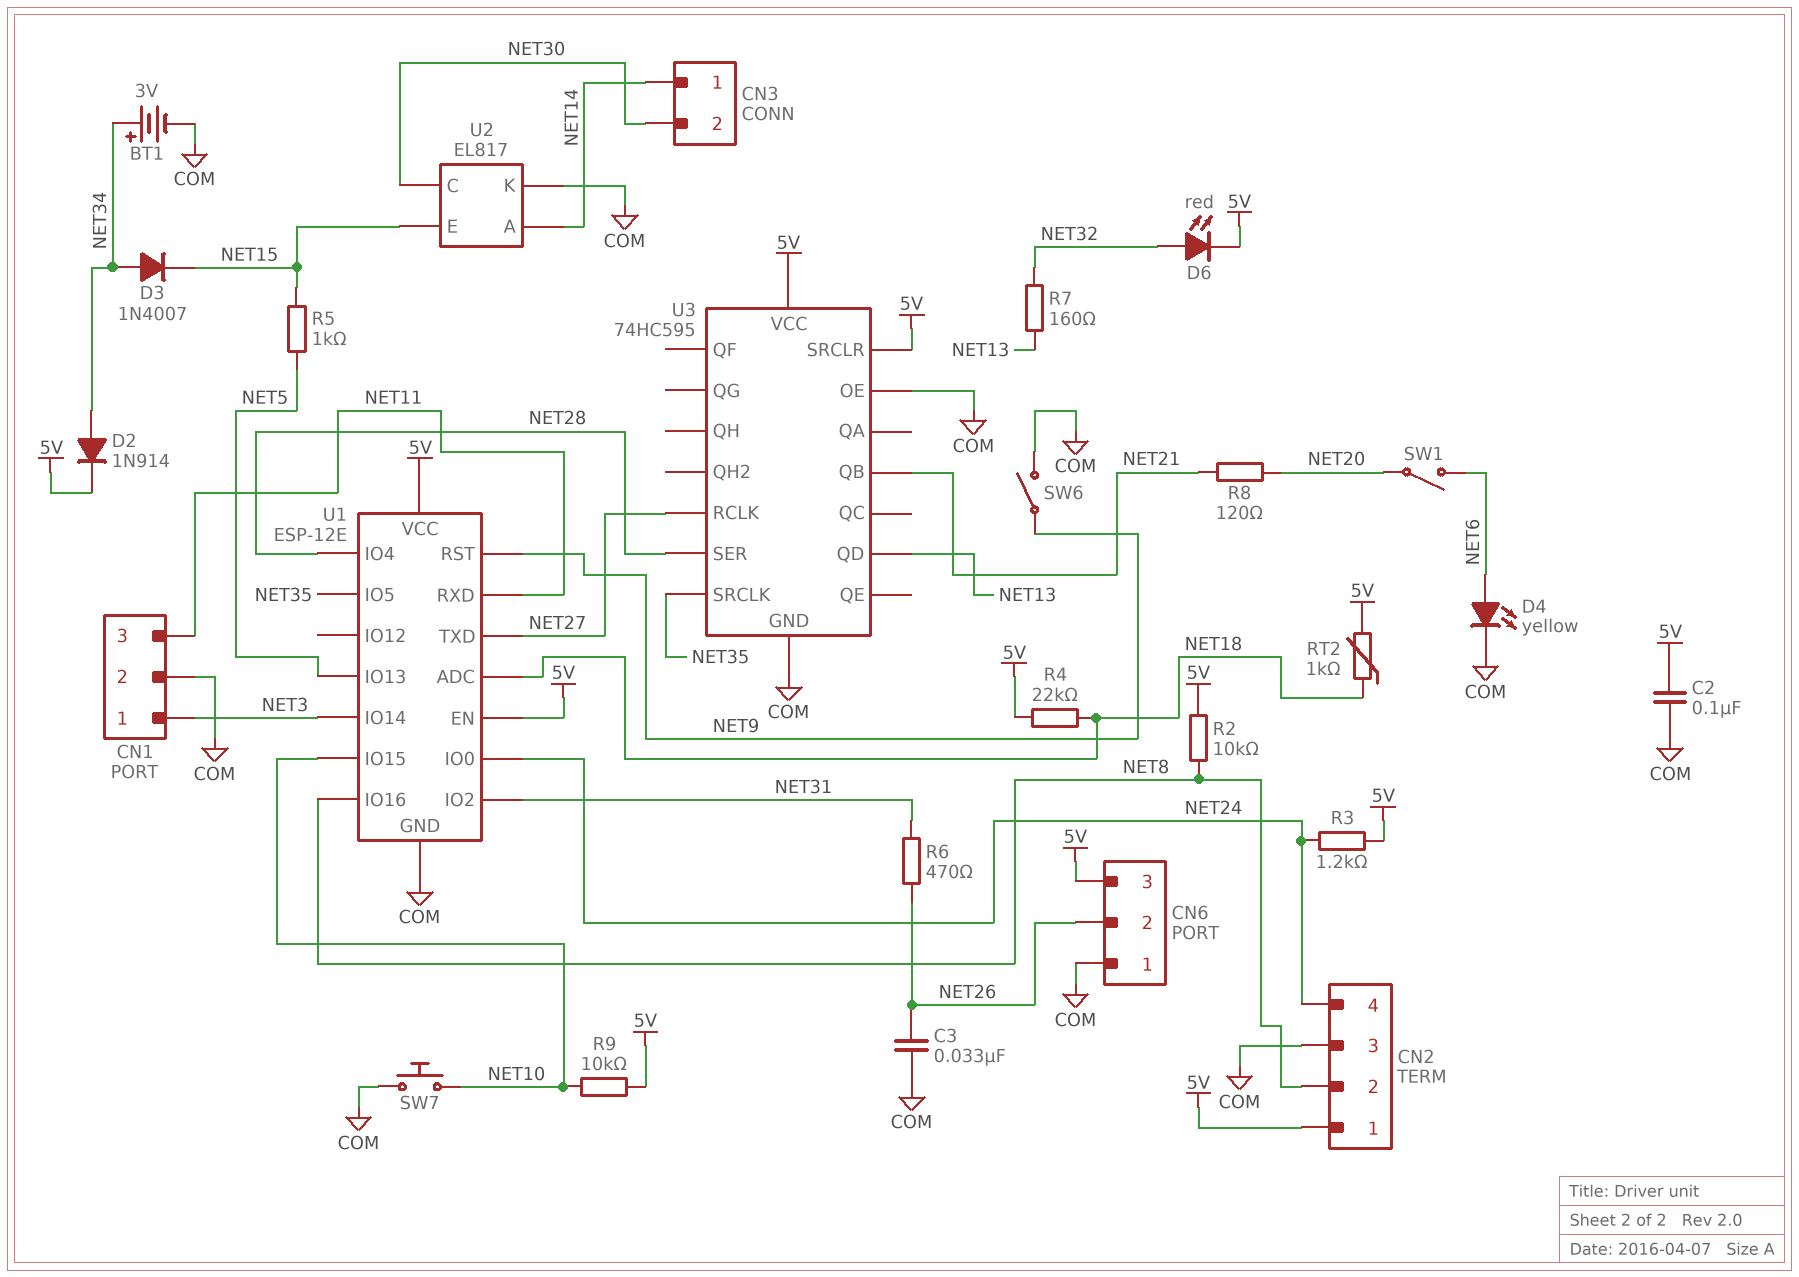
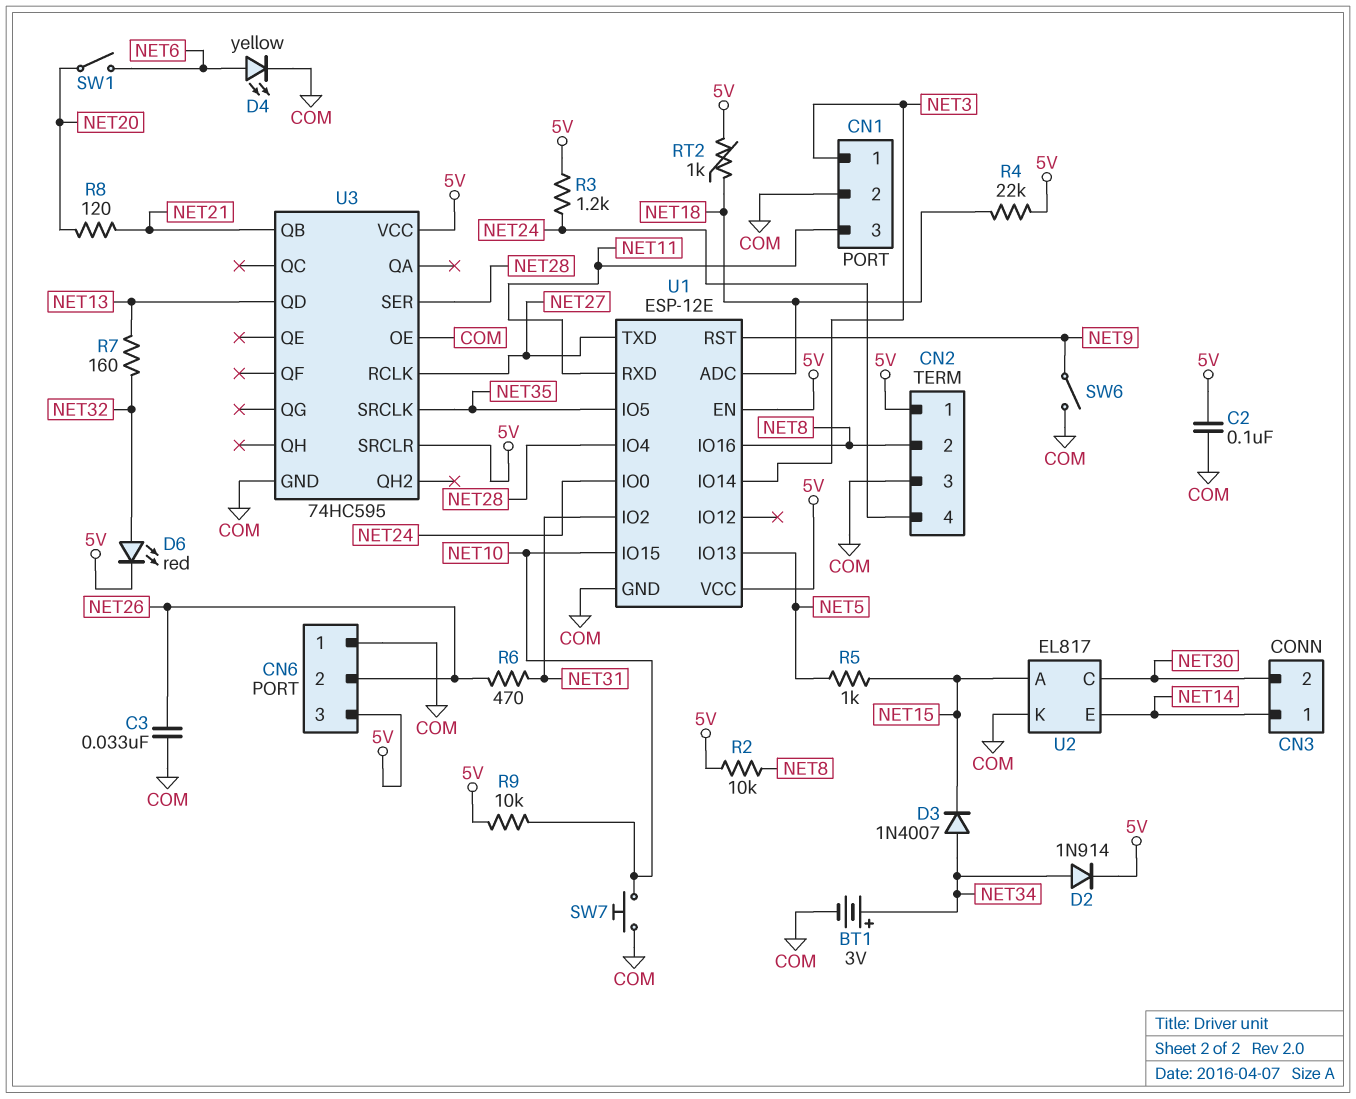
U2 pin A: NET14 -> NET15
U2 pin E: NET15 -> NET14

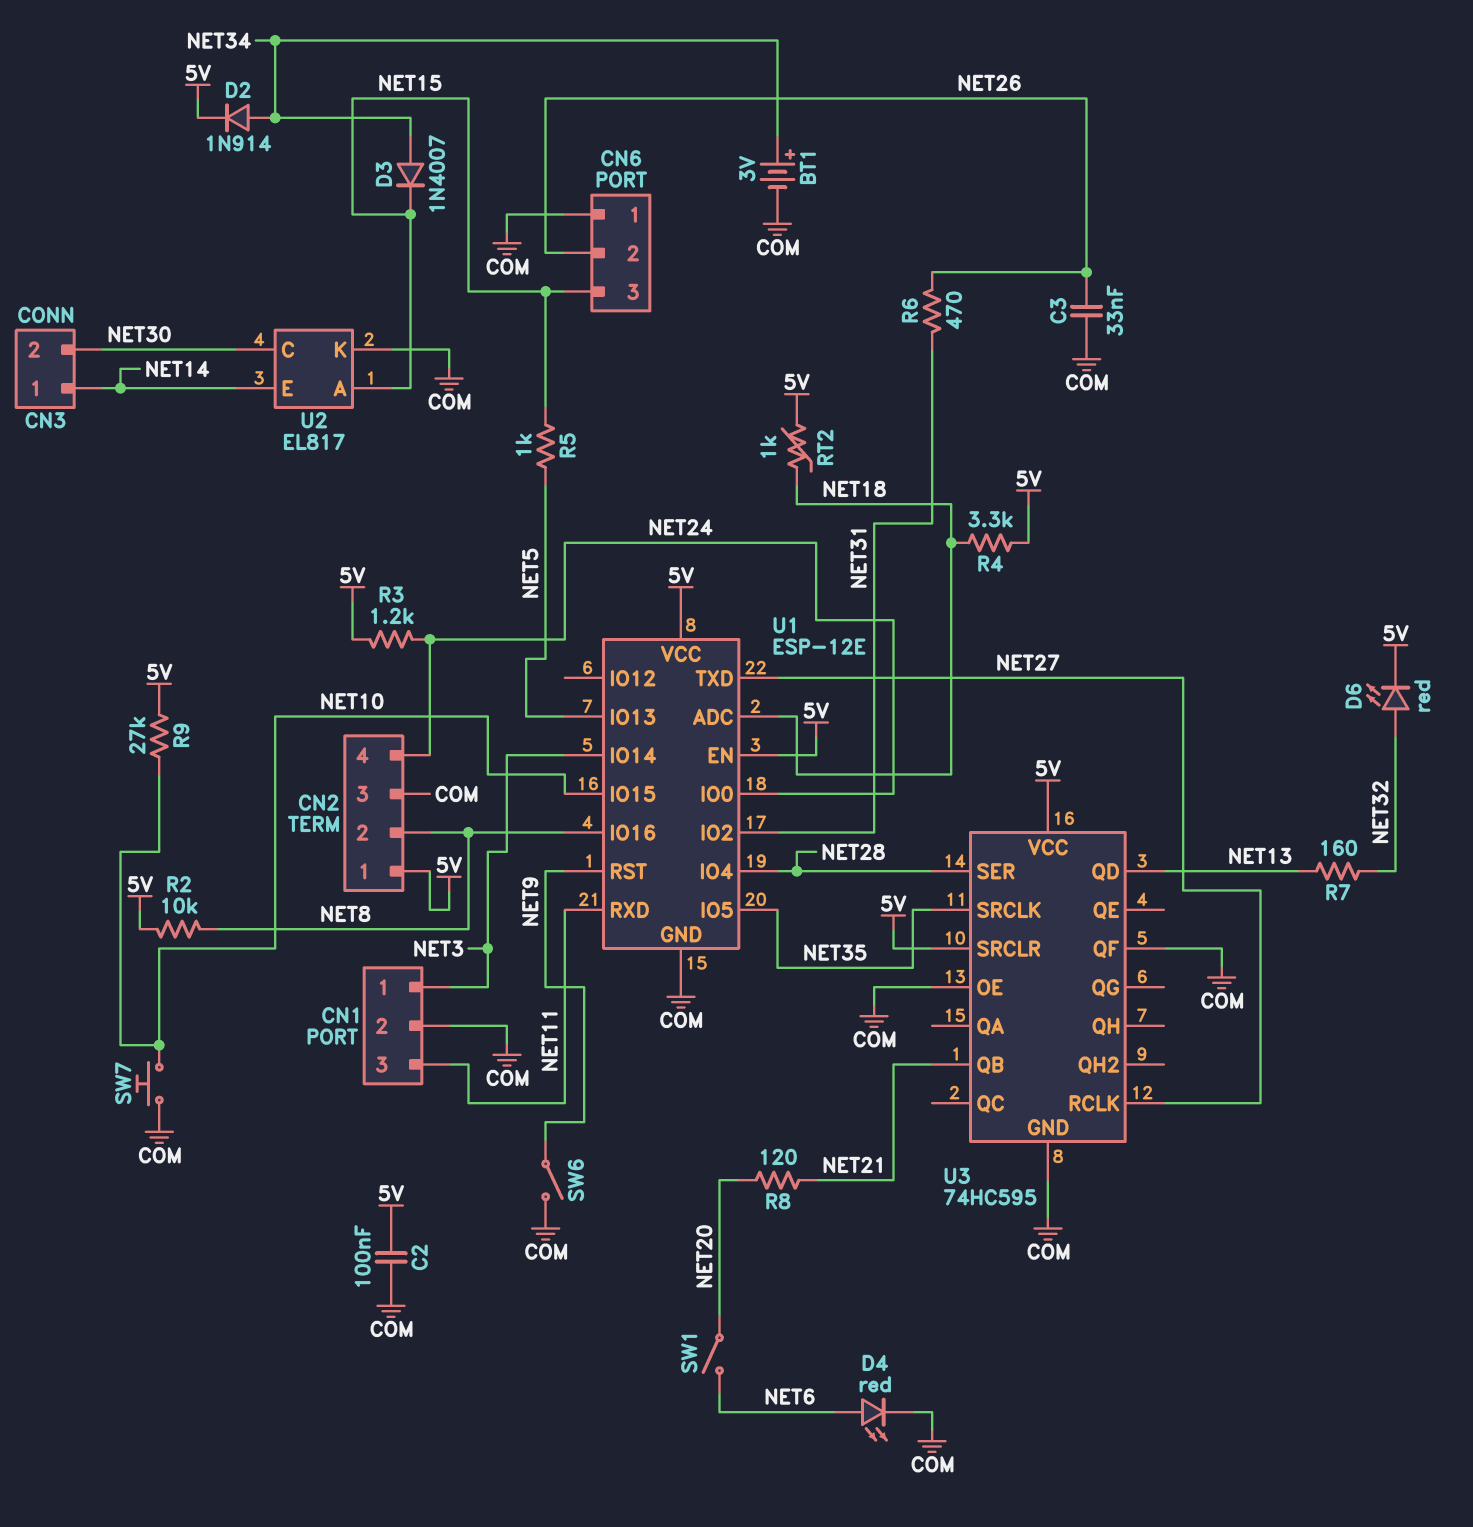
CN6 pin 3: 5V -> NET15
D4: LED yellow (A NET6, K COM) -> LED red (A NET6, K COM)
R4: 22k (5V, NET18) -> 3.3k (5V, NET18)
R9: 10k (5V, NET10) -> 27k (5V, NET10)
U3 pin QF: none -> COM

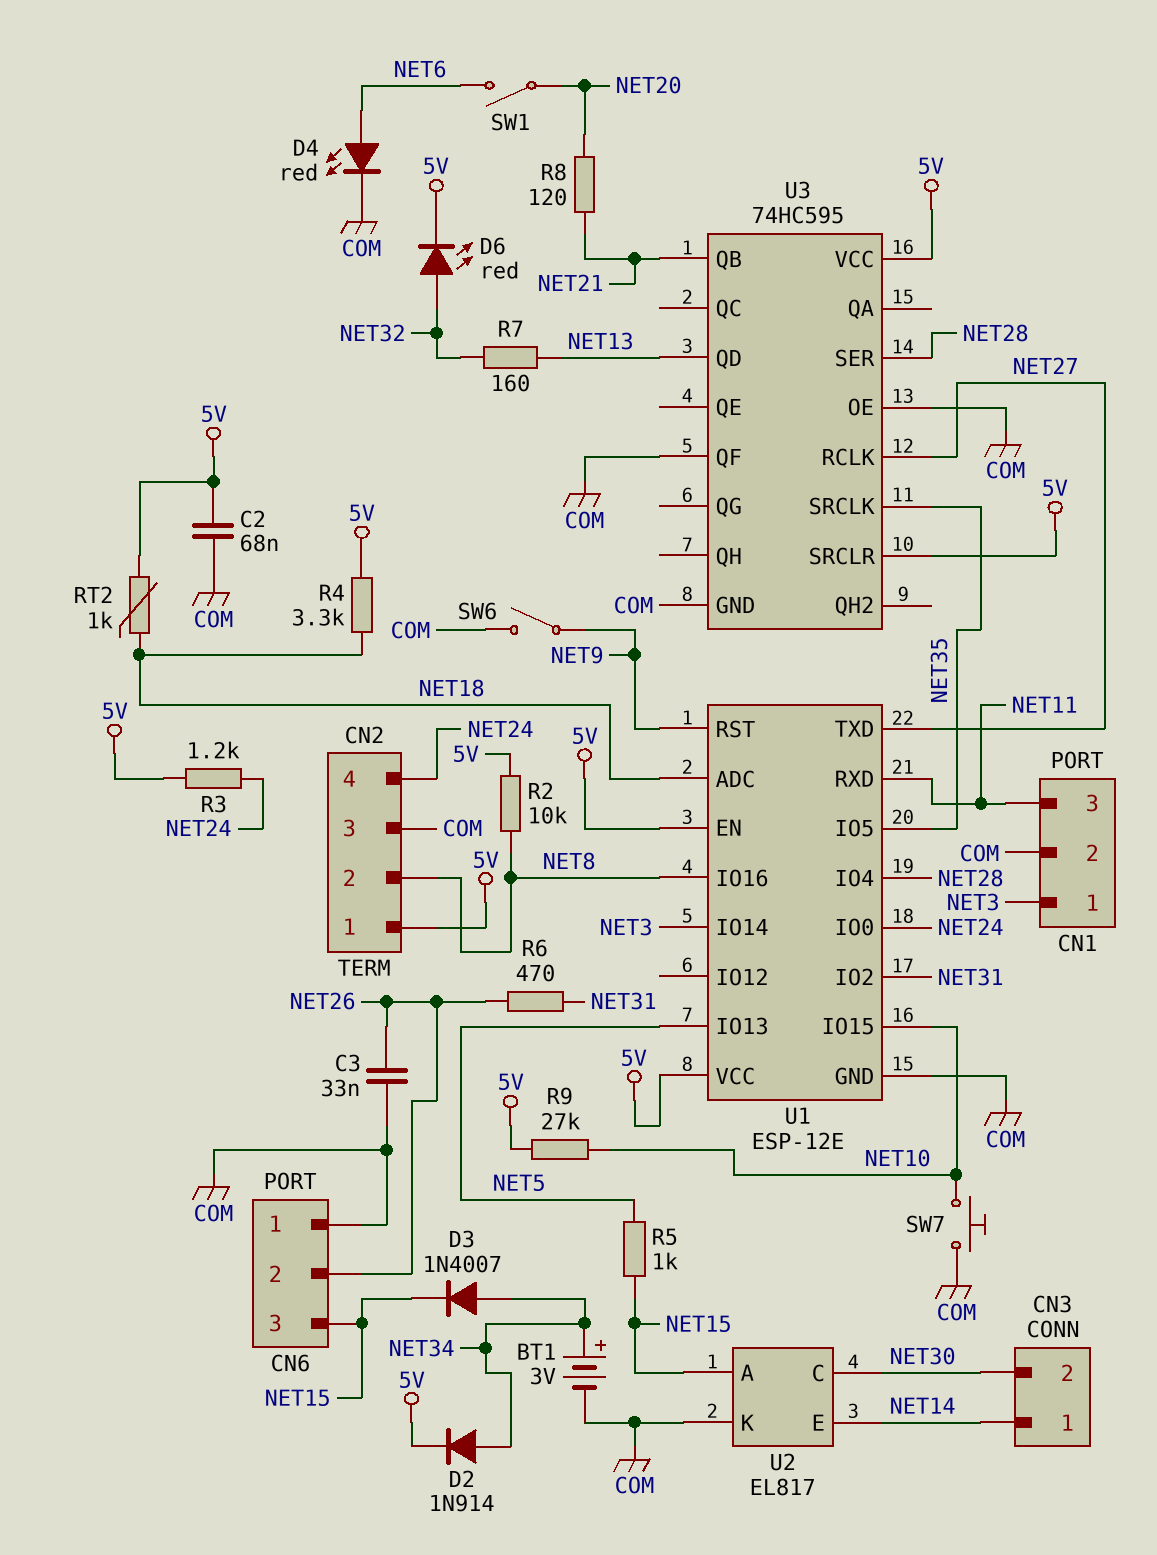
C2: 100nF (5V, COM) -> 68nF (5V, COM)

